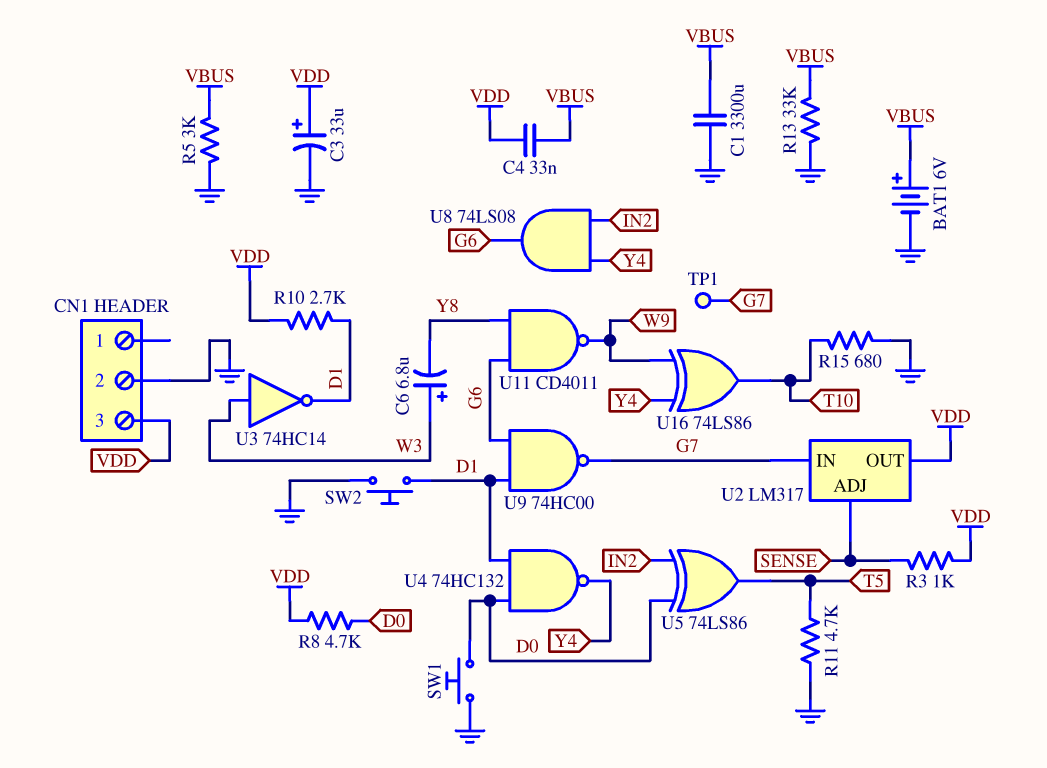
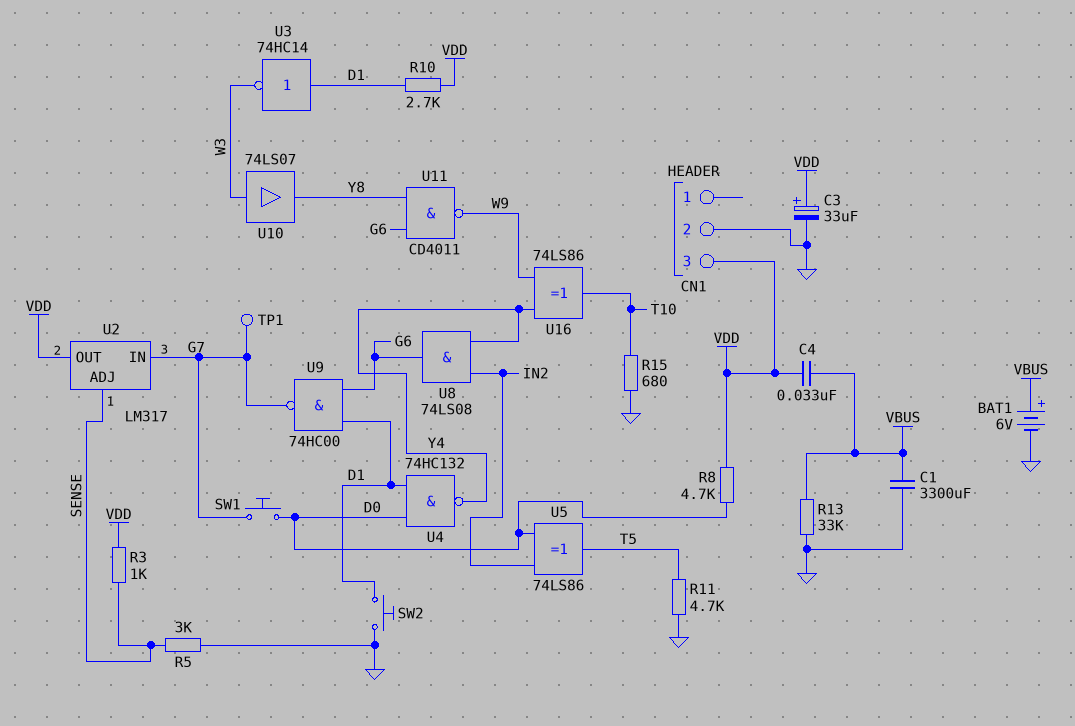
C6: 6.8uF (plus W3, minus Y8) -> none
R5: 3k (GND, VBUS) -> 3k (GND, SENSE)
SW1: button (D0, GND) -> button (D0, G7)
U3: NOT 74HC14 (in W3, out D1) -> NOT 74HC14 (in D1, out W3)
U10: none -> buffer 74LS07 (in W3, out Y8)

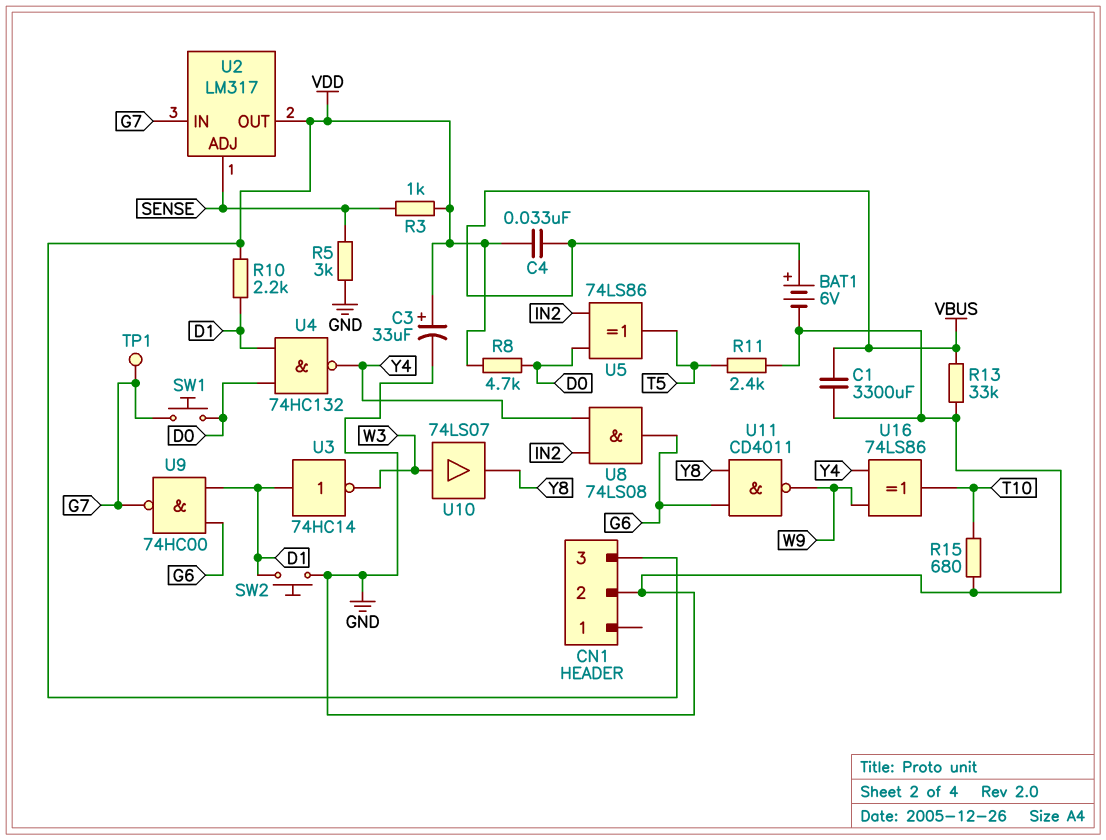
R10: 2.7k (D1, VDD) -> 2.2k (D1, VDD)
R11: 4.7k (GND, T5) -> 2.4k (GND, T5)

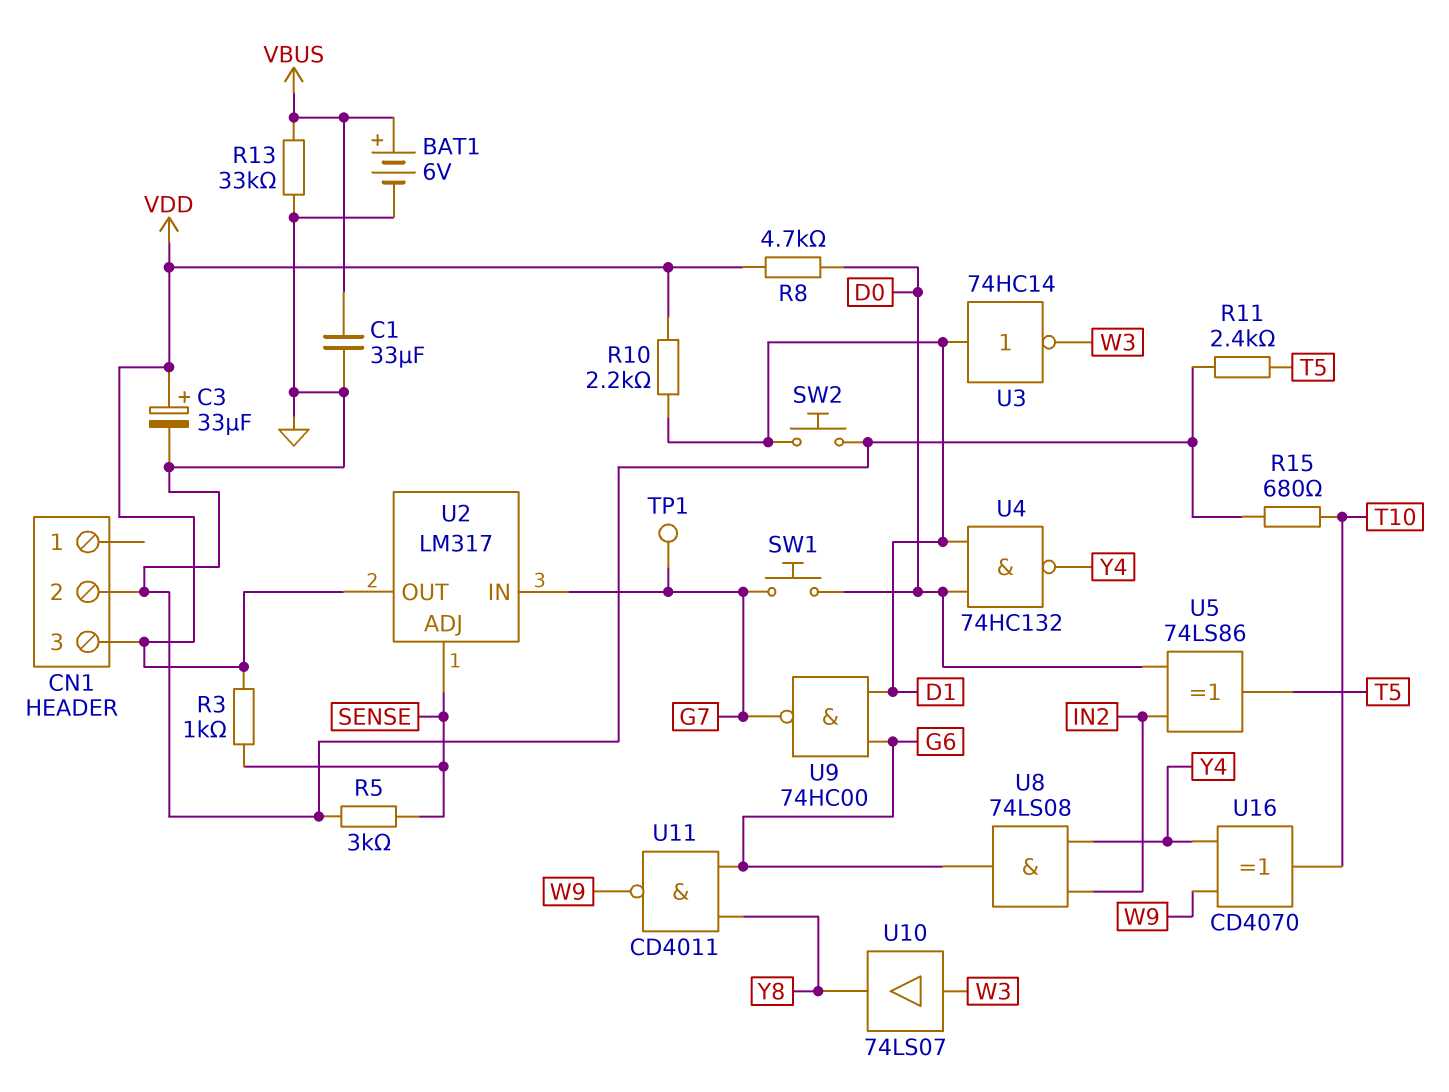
C1: 3300uF (GND, VBUS) -> 33uF (GND, VBUS)
C4: 33nF (VBUS, VDD) -> none
U16: XOR 74LS86 (in W9, in Y4, out T10) -> XOR CD4070 (in W9, in Y4, out T10)

